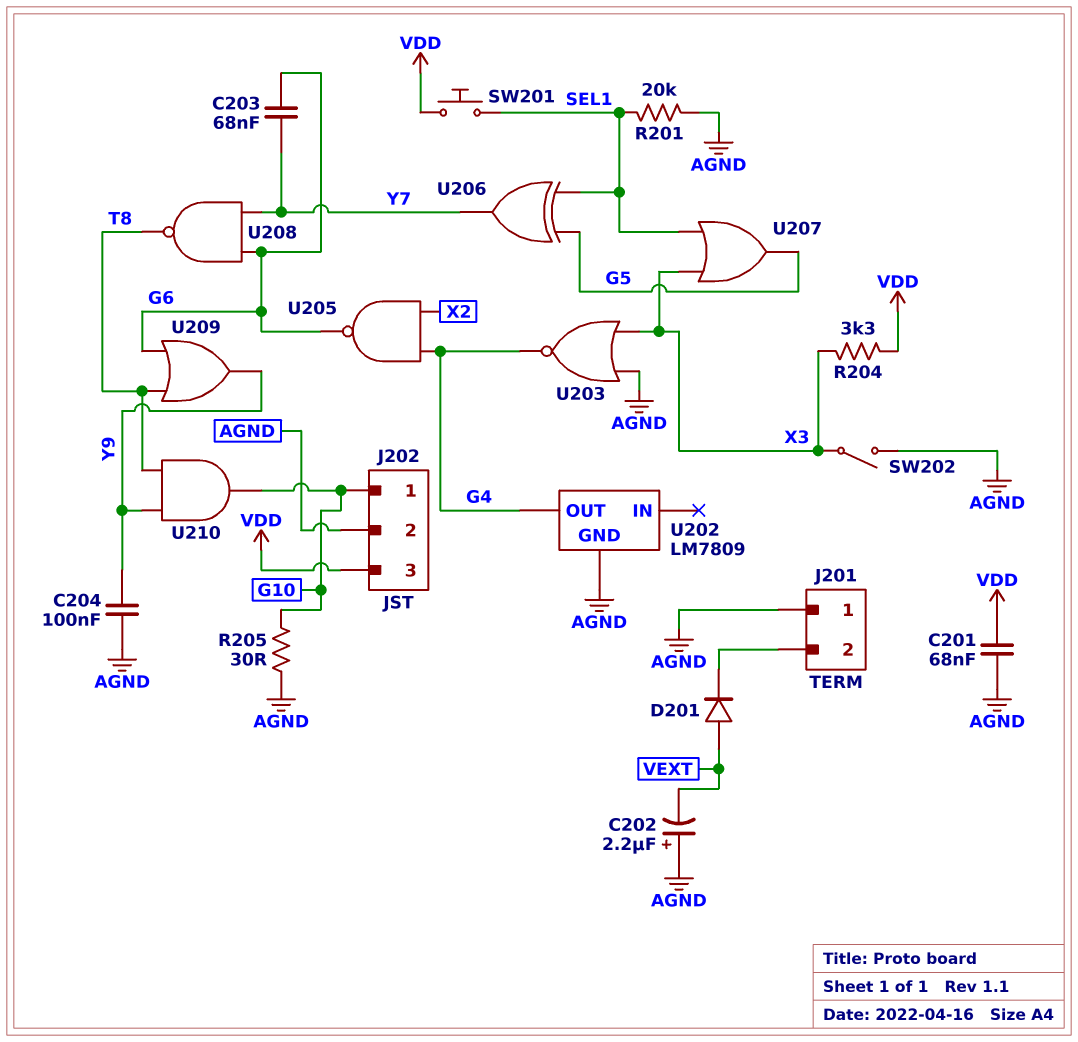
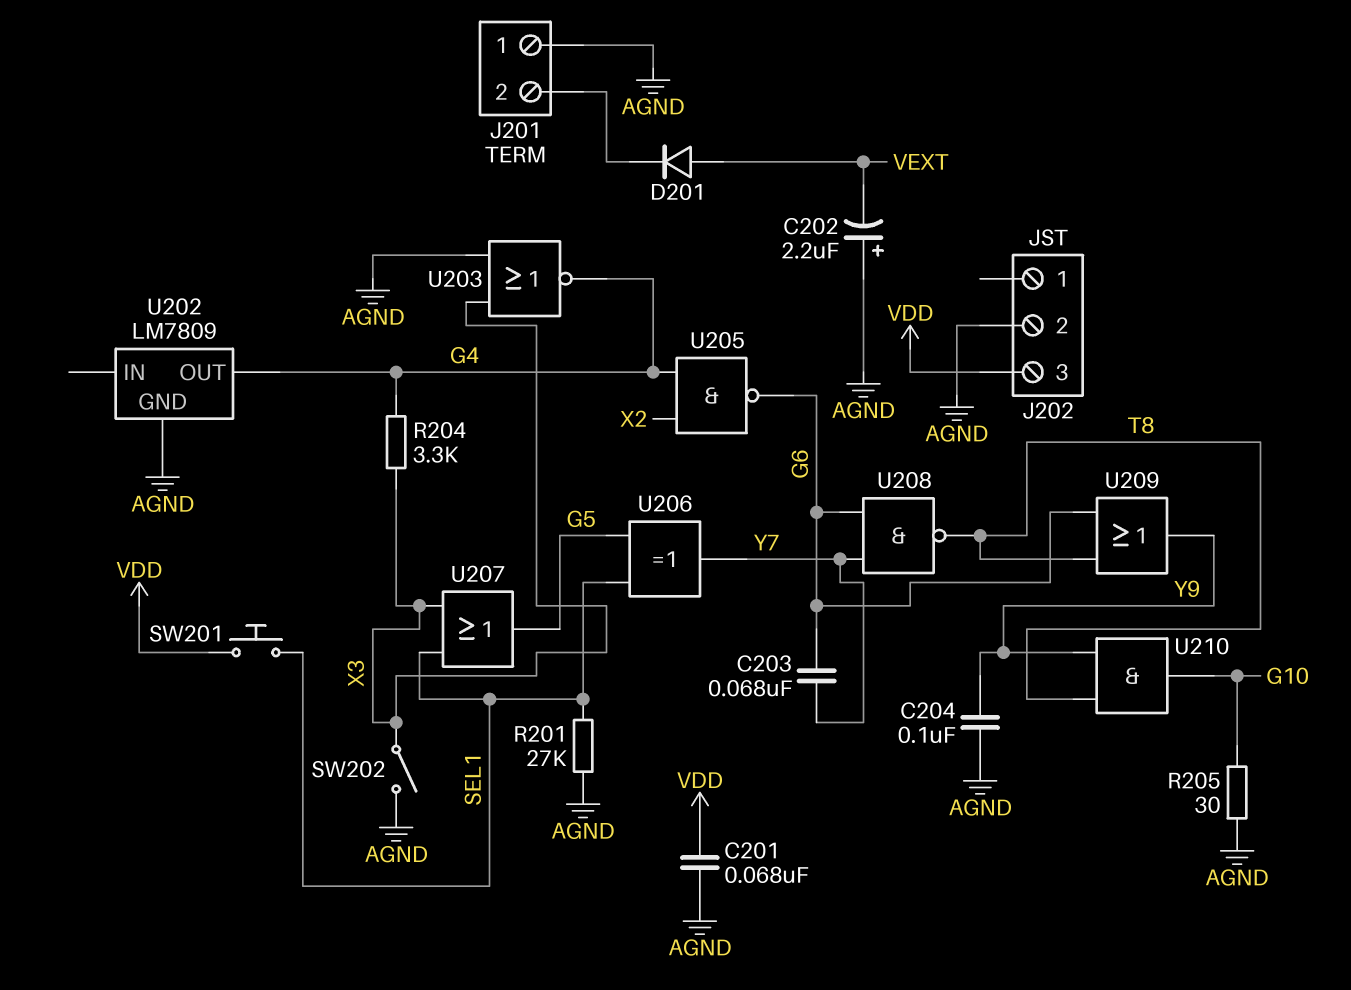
J202 pin 1: G10 -> none
R201: 20k (AGND, SEL1) -> 27k (AGND, SEL1)
R204: 3.3k (VDD, X3) -> 3.3k (G4, X3)

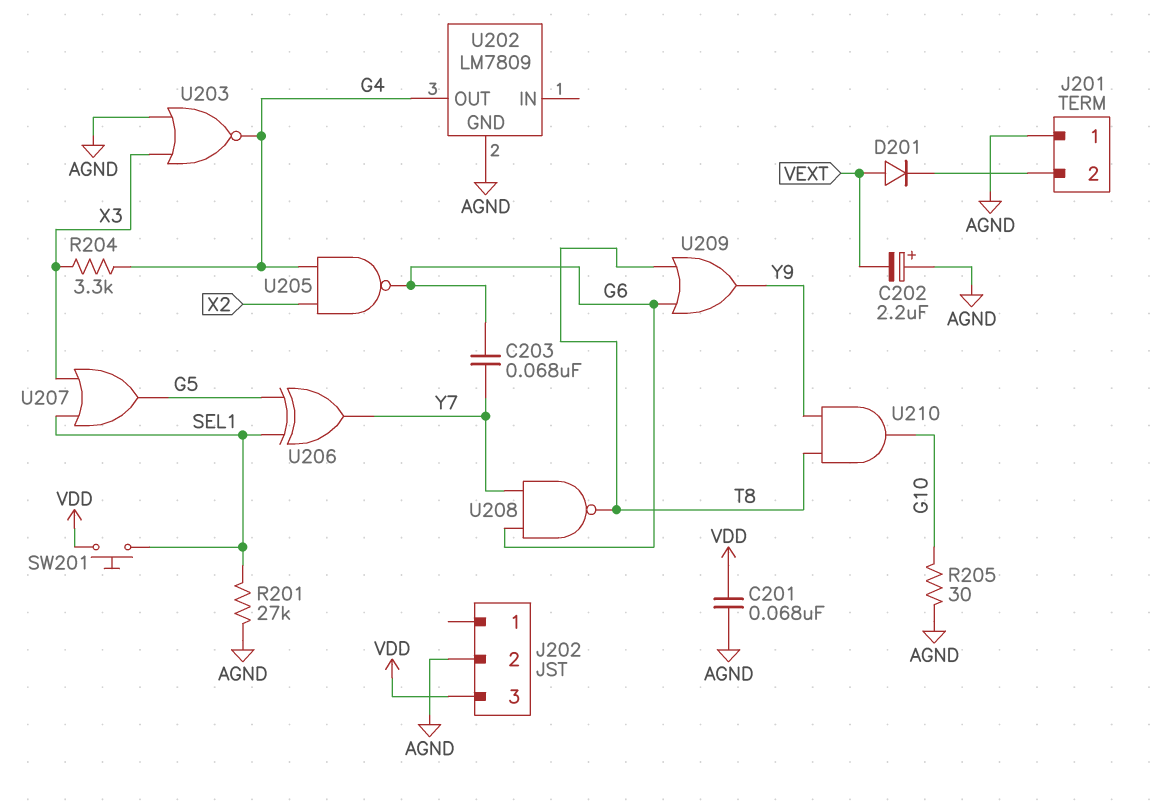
C204: 100nF (AGND, Y9) -> none
SW202: switch (AGND, X3) -> none

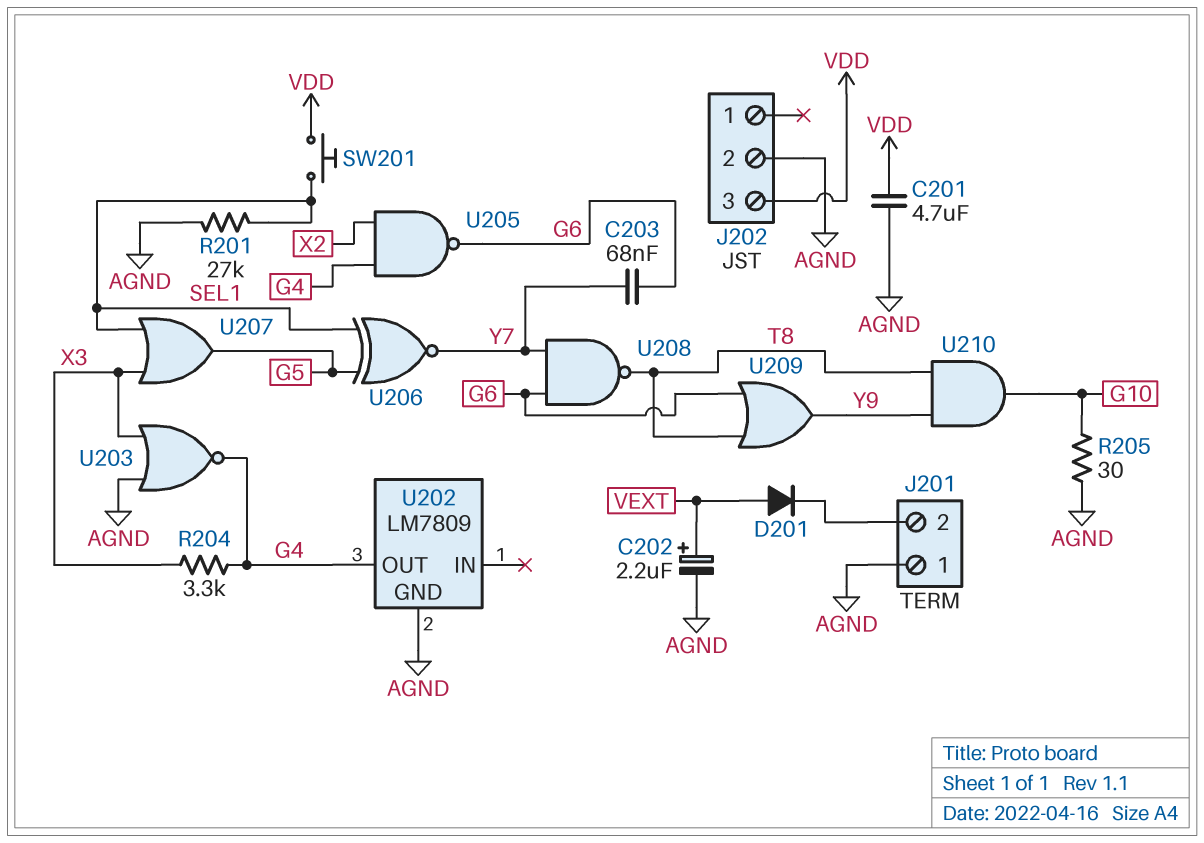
C201: 68nF (AGND, VDD) -> 4.7uF (AGND, VDD)
C202: 2.2uF (plus AGND, minus VEXT) -> 2.2uF (plus VEXT, minus AGND)
U206: XOR (in G5, in SEL1, out Y7) -> XNOR (in G5, in SEL1, out Y7)

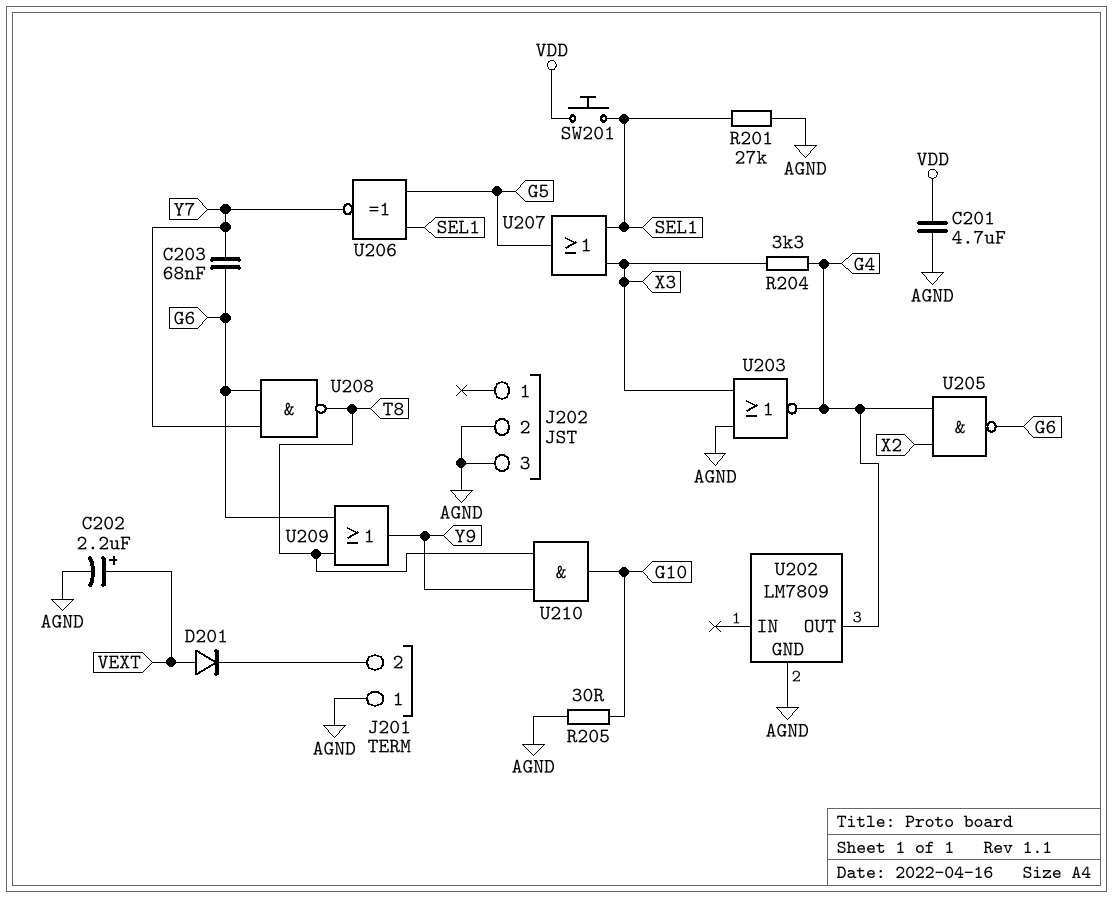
J202 pin 3: VDD -> AGND

